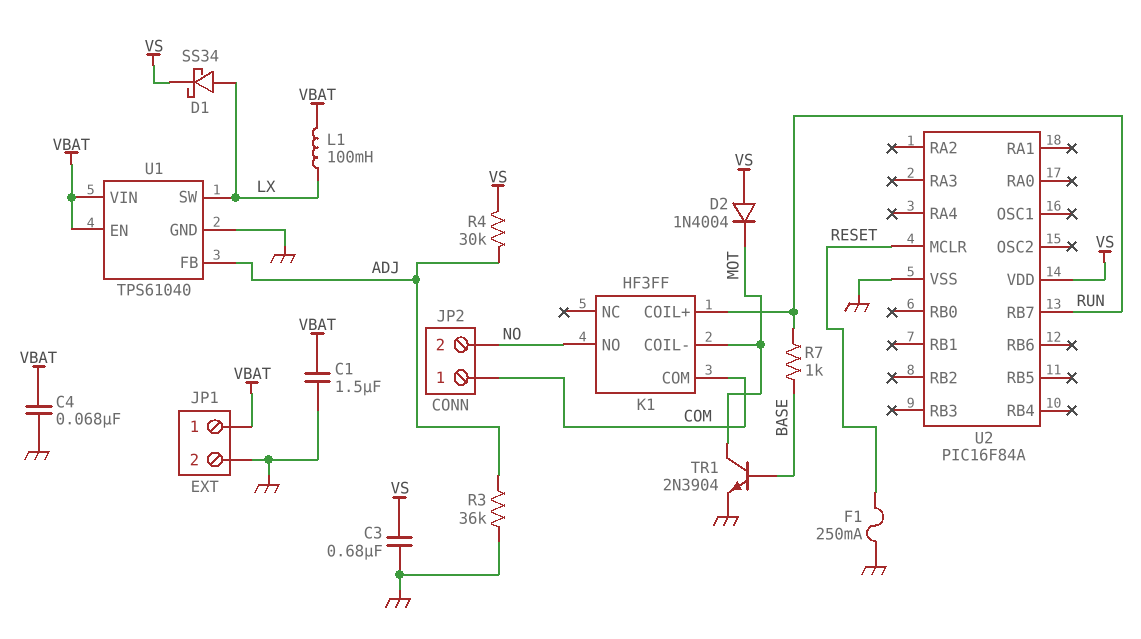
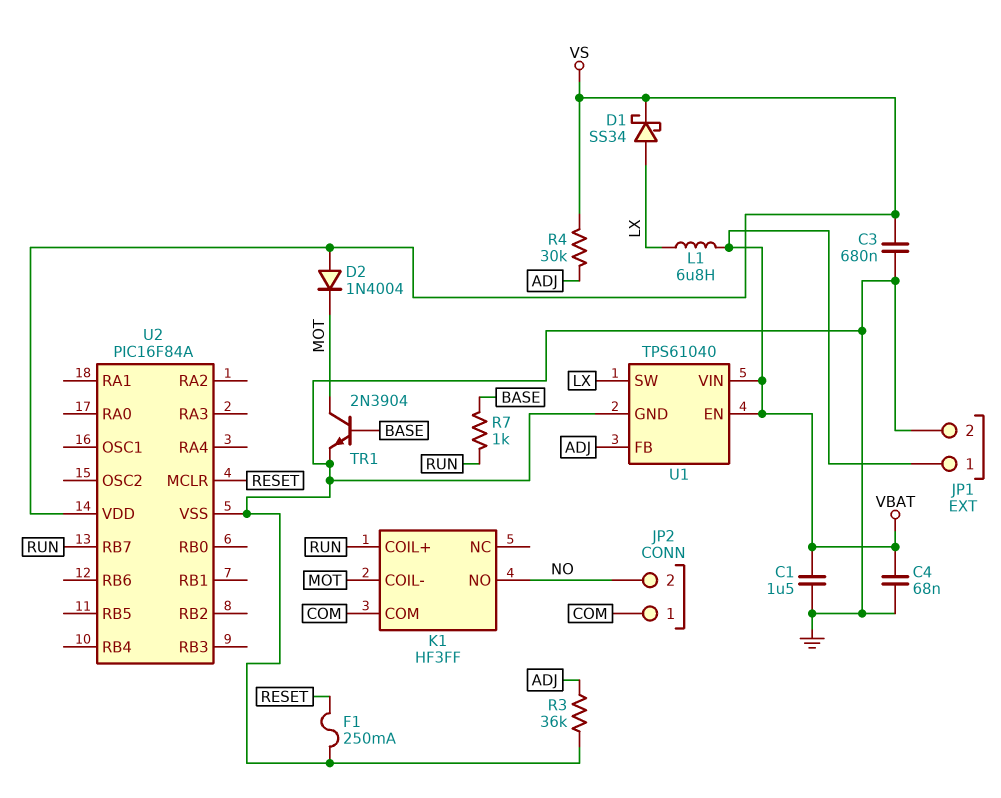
L1: 100mH (LX, VBAT) -> 6.8uH (LX, VBAT)

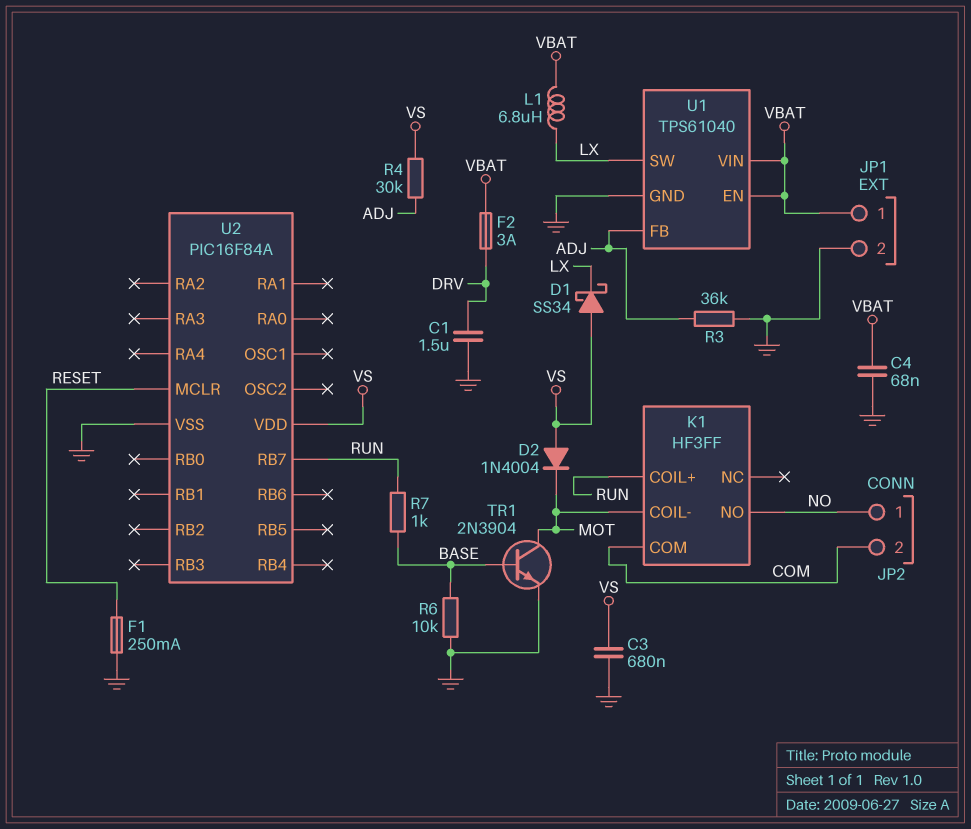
C1: 1.5uF (GND, VBAT) -> 1.5uF (DRV, GND)
D1: schottky SS34 (A LX, K VS) -> schottky SS34 (A VS, K LX)
F2: none -> 3A (DRV, VBAT)
JP2 pin 1: COM -> NO
JP2 pin 2: NO -> COM
R6: none -> 10k (BASE, GND)

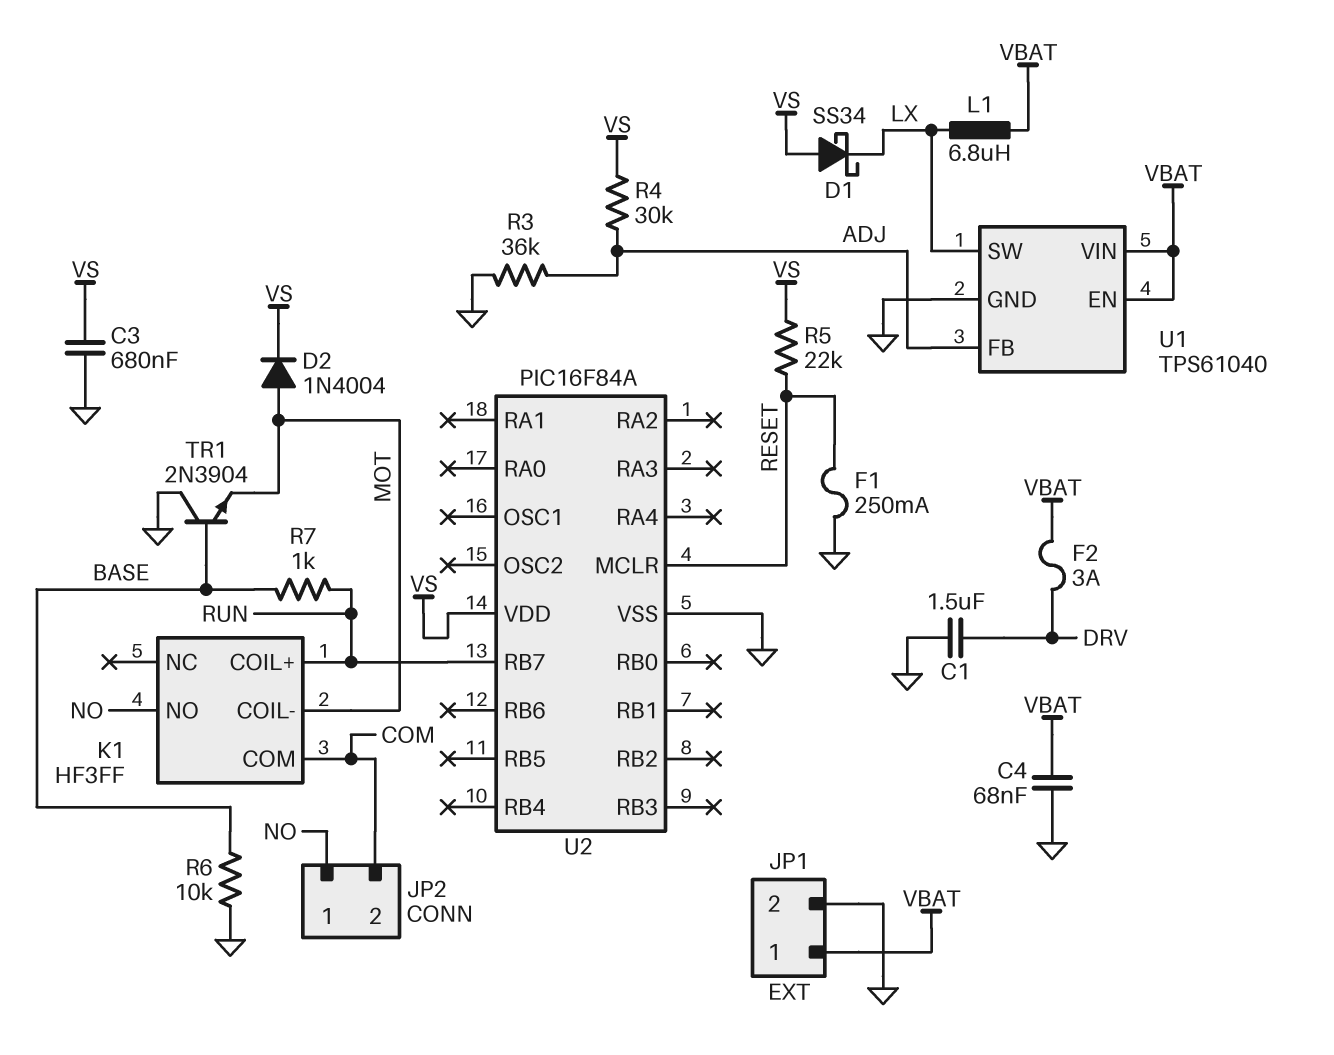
D2: diode 1N4004 (A VS, K MOT) -> diode 1N4004 (A MOT, K VS)
R5: none -> 22k (RESET, VS)
TR1: NPN 2N3904 (B BASE, C MOT, E GND) -> NPN 2N3904 (B BASE, C GND, E MOT)

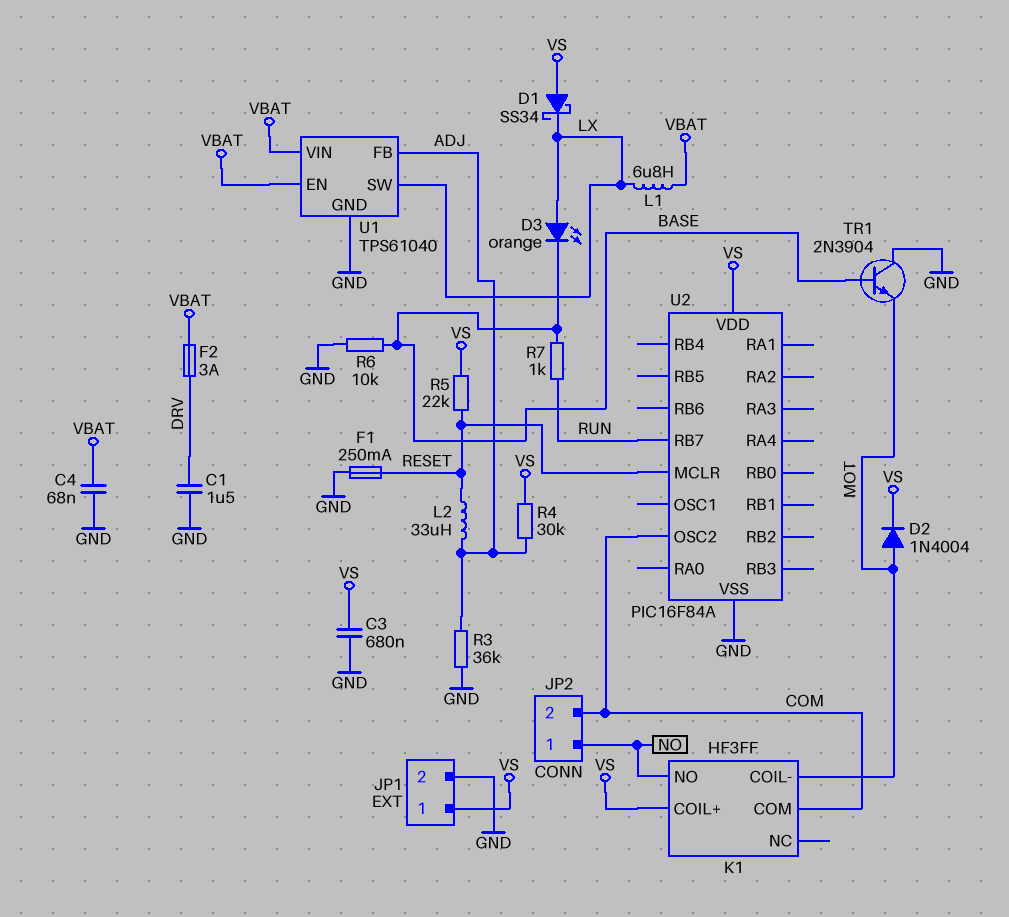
D3: none -> LED orange (A LX, K BASE)
JP1 pin 1: VBAT -> VS
K1 pin COIL+: RUN -> VS
L2: none -> 33uH (ADJ, RESET)
U2 pin OSC2: none -> COM

